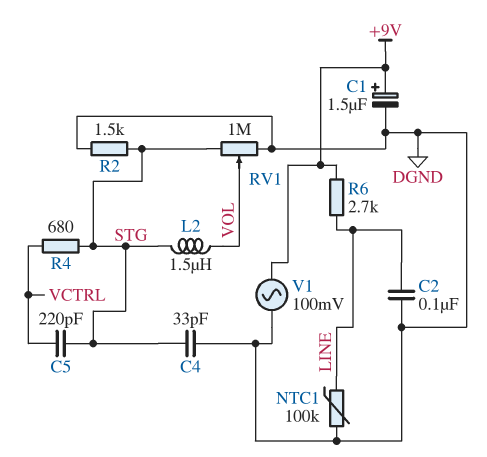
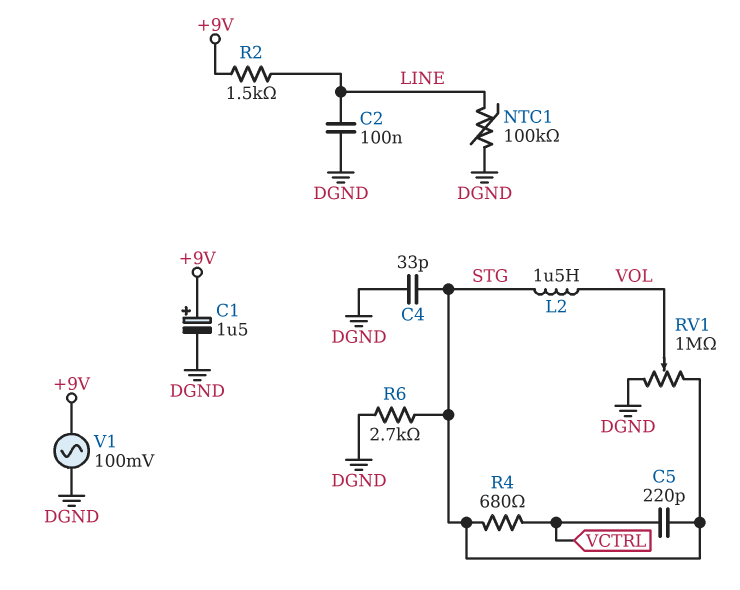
R2: 1.5k (DGND, STG) -> 1.5k (+9V, LINE)
R6: 2.7k (+9V, LINE) -> 2.7k (DGND, STG)

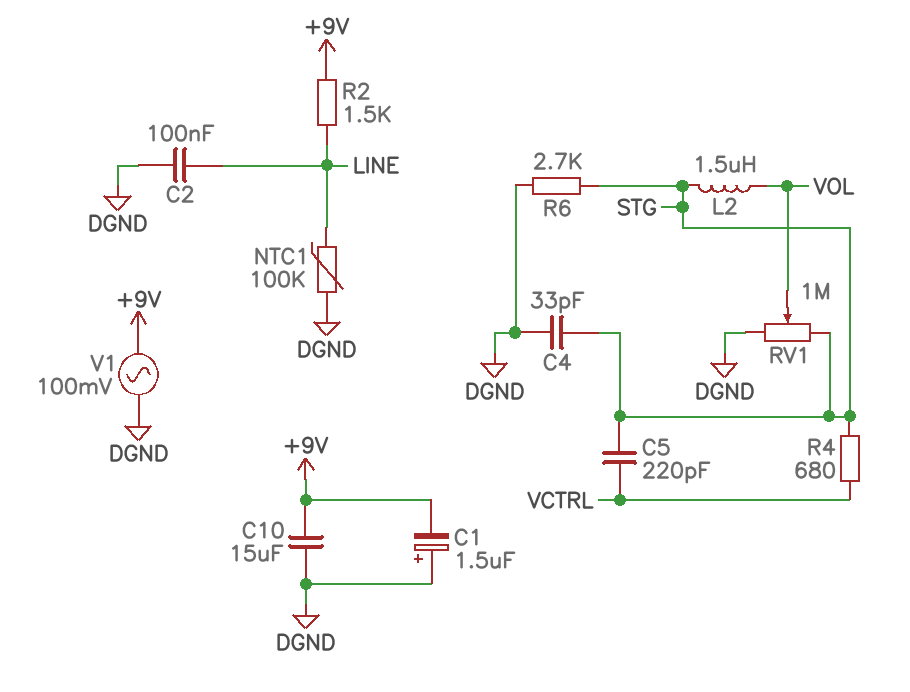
C1: 1.5uF (plus +9V, minus DGND) -> 1.5uF (plus DGND, minus +9V)
C10: none -> 15uF (+9V, DGND)

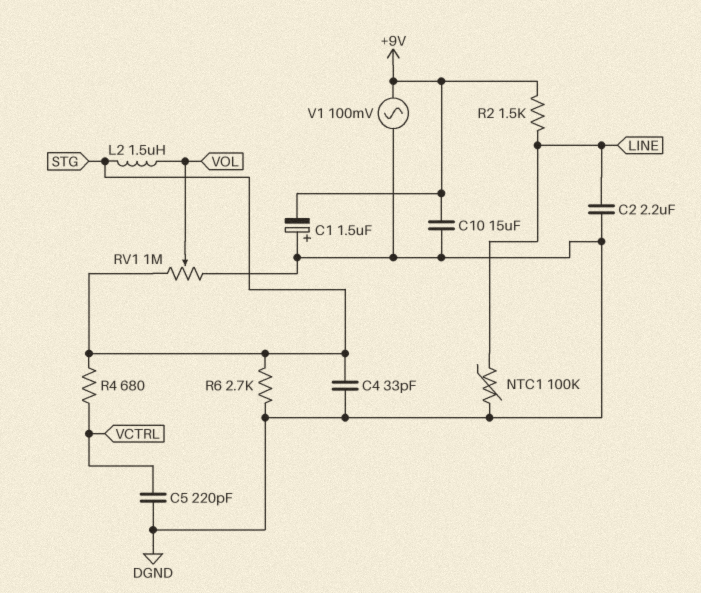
C2: 100nF (DGND, LINE) -> 2.2uF (DGND, LINE)
C5: 220pF (STG, VCTRL) -> 220pF (DGND, VCTRL)

